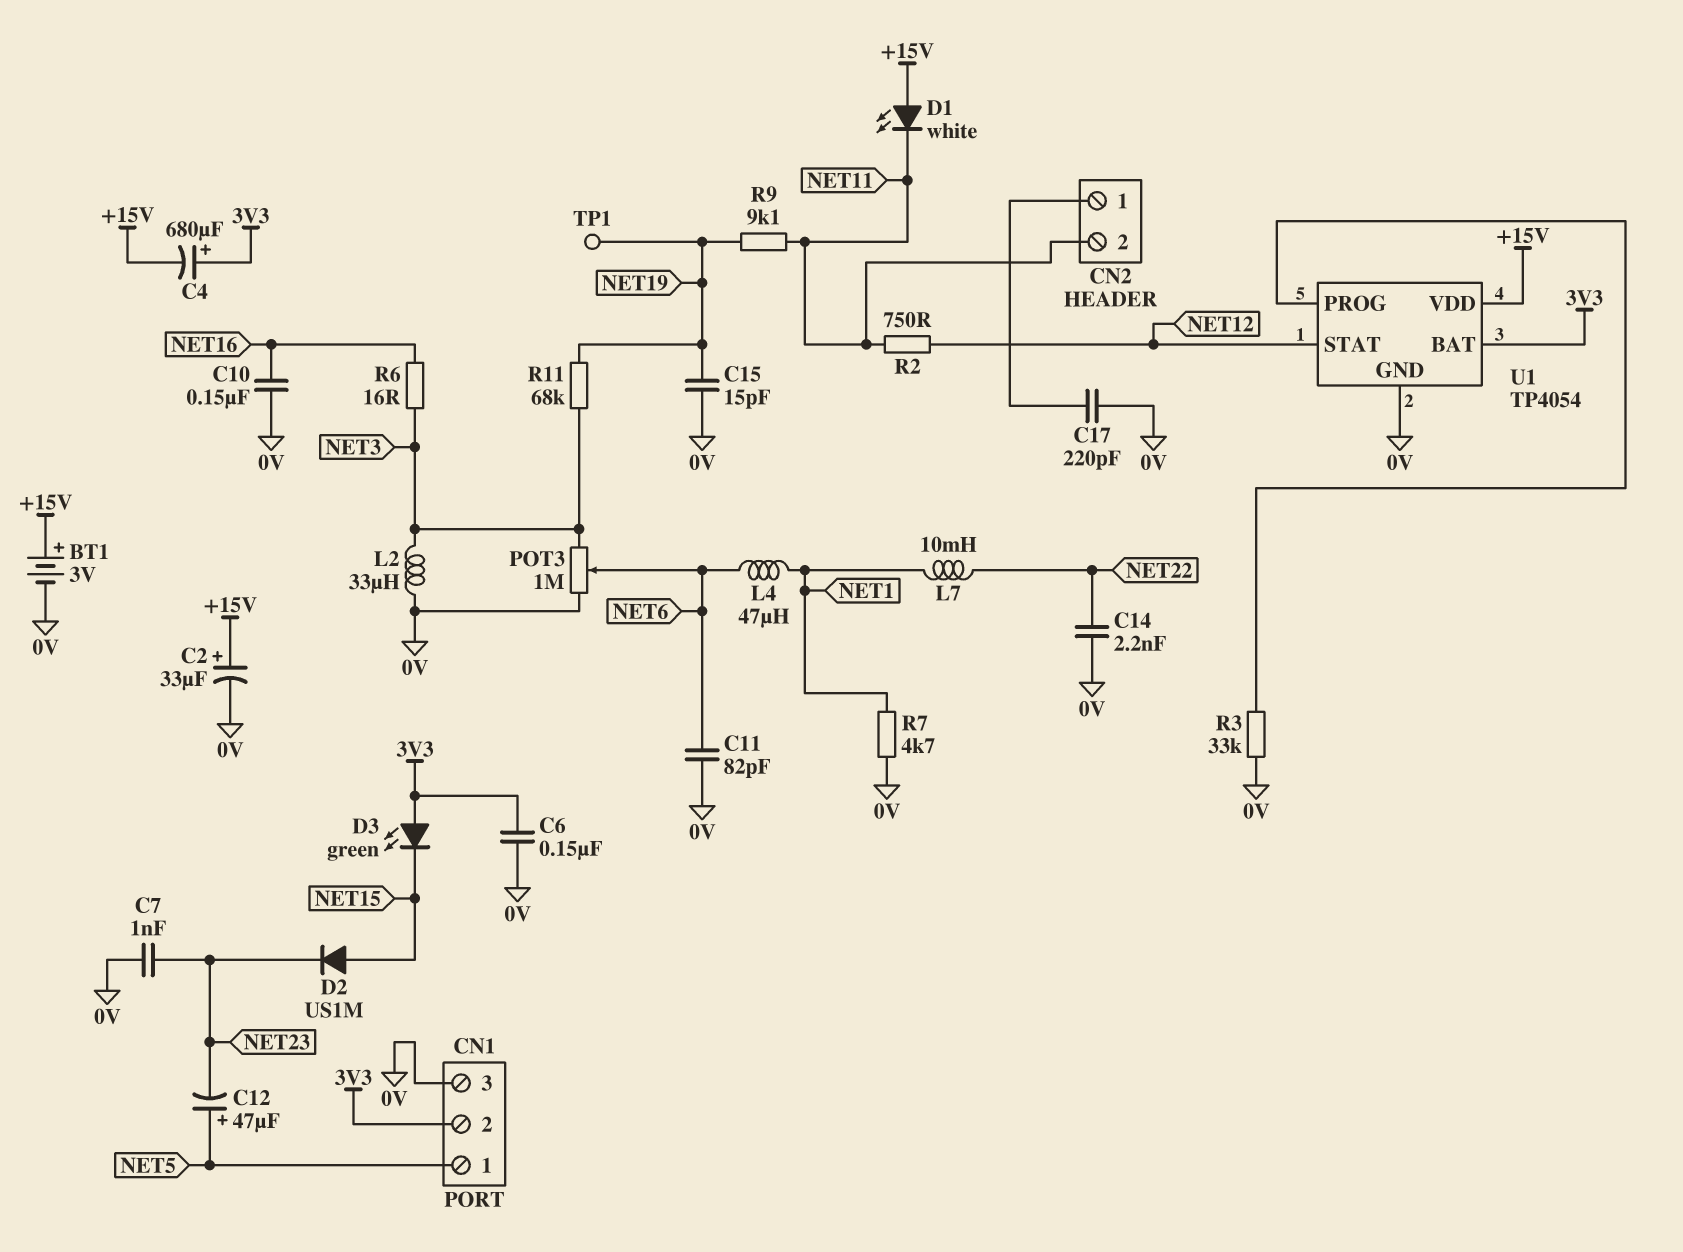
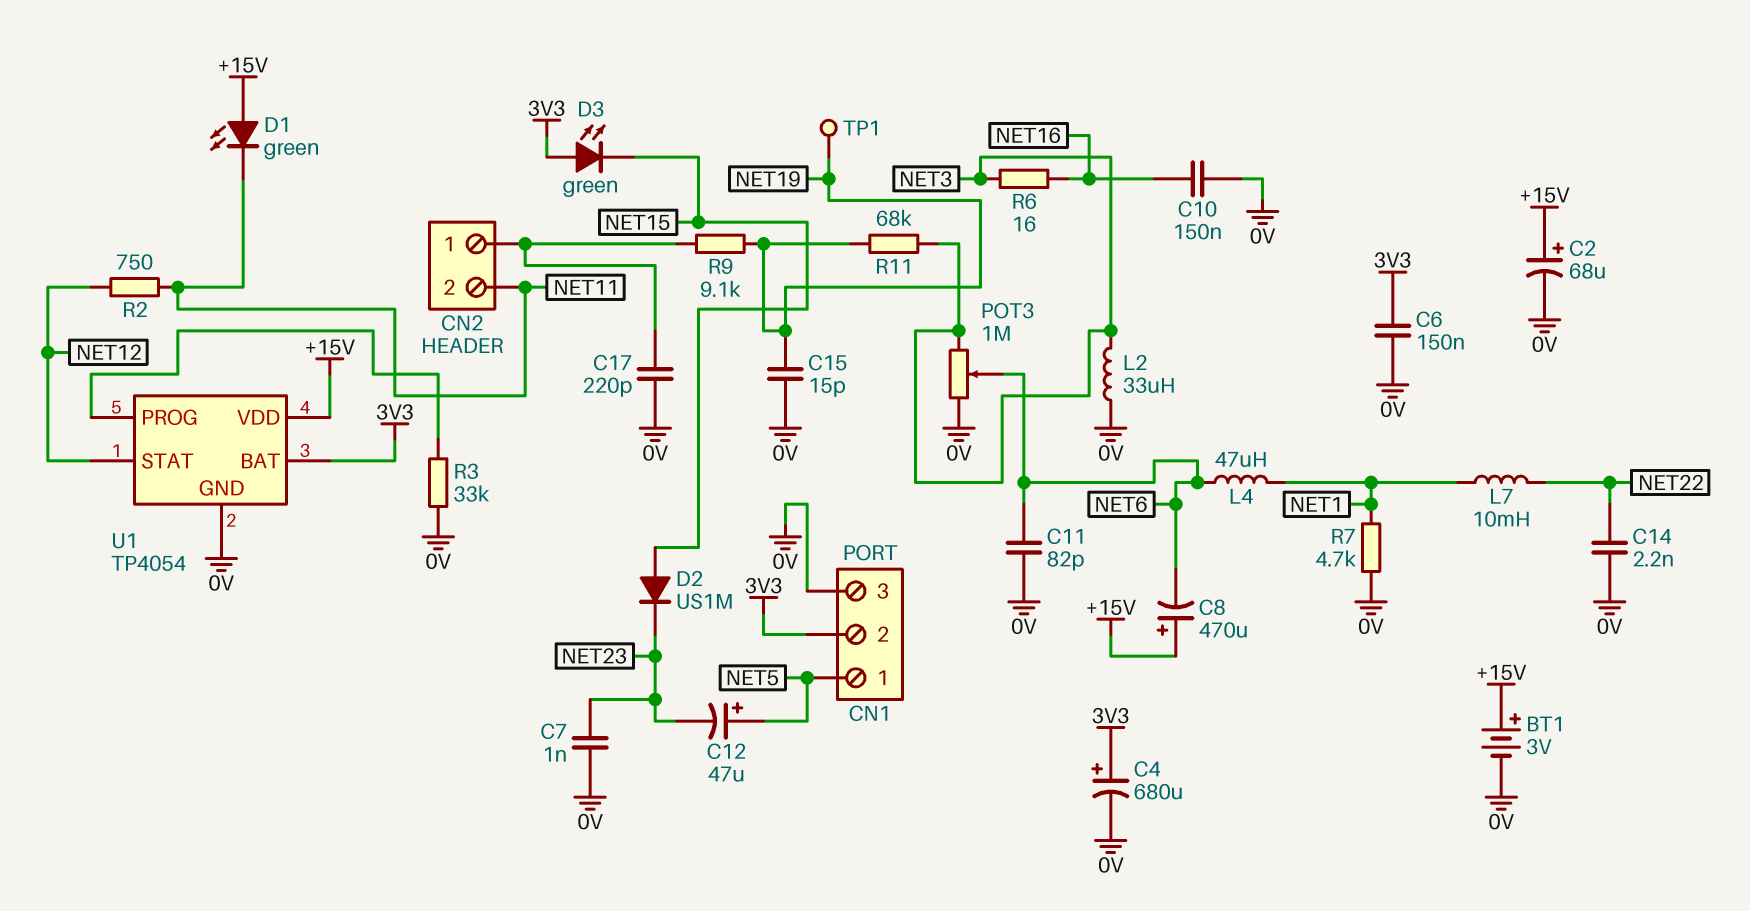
C2: 33uF (plus +15V, minus 0V) -> 68uF (plus +15V, minus 0V)
C4: 680uF (plus 3V3, minus +15V) -> 680uF (plus 3V3, minus 0V)
C8: none -> 470uF (plus +15V, minus NET6)
D1: LED white (A +15V, K NET11) -> LED green (A +15V, K NET11)
R9: 9.1k (NET11, NET19) -> 9.1k (CN2/1, NET19)

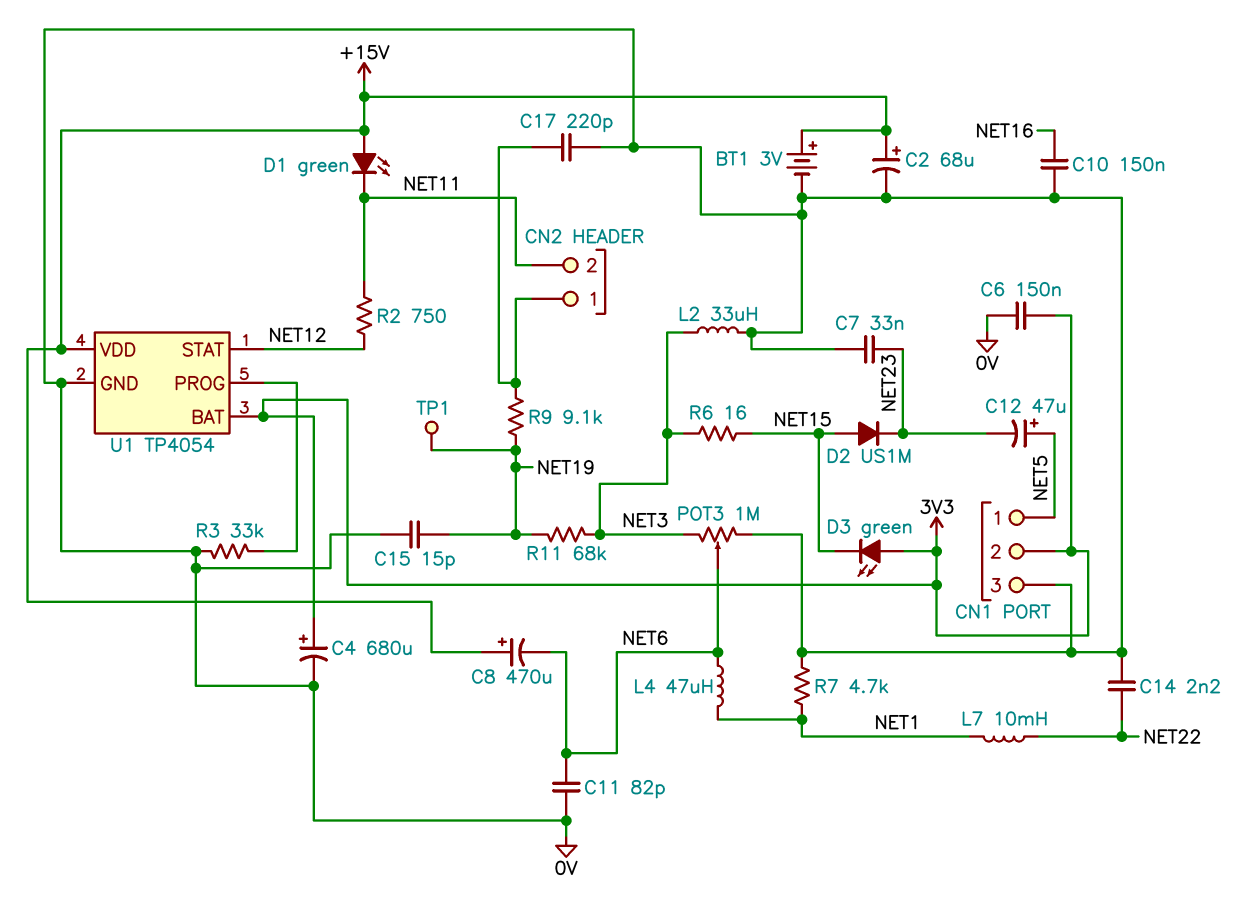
C7: 1nF (0V, NET23) -> 33nF (0V, NET23)
R6: 16 (NET3, NET16) -> 16 (NET3, NET15)

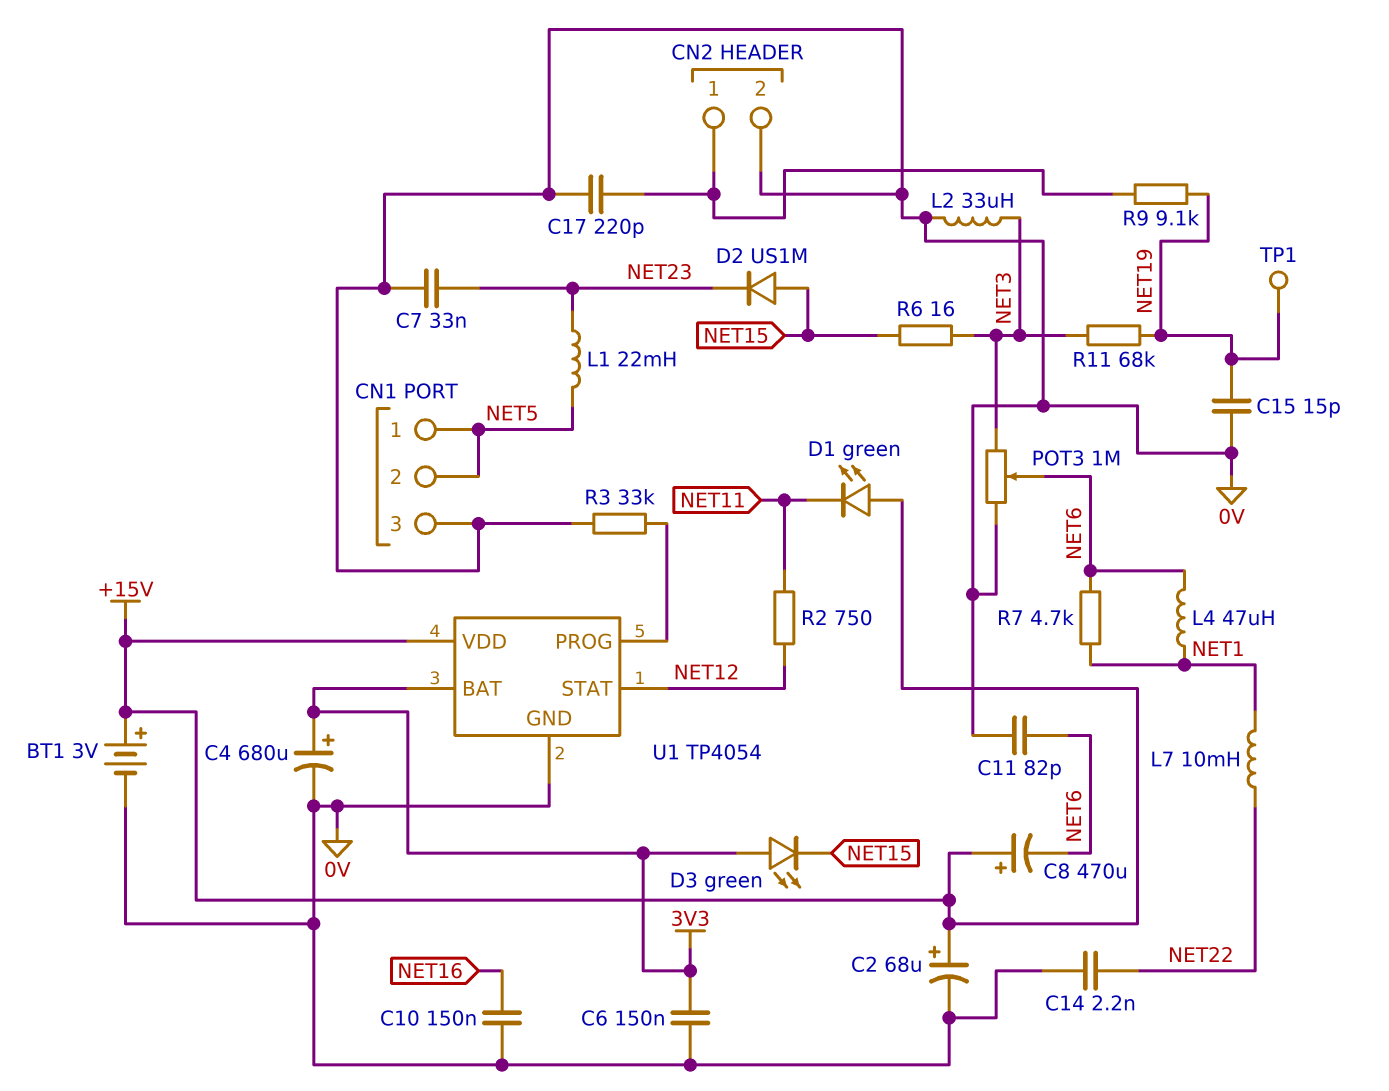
C12: 47uF (plus NET5, minus NET23) -> none
CN1 pin 2: 3V3 -> NET5
CN2 pin 2: NET11 -> 0V
L1: none -> 22mH (NET5, NET23)
R7: 4.7k (0V, NET1) -> 4.7k (NET1, NET6)

